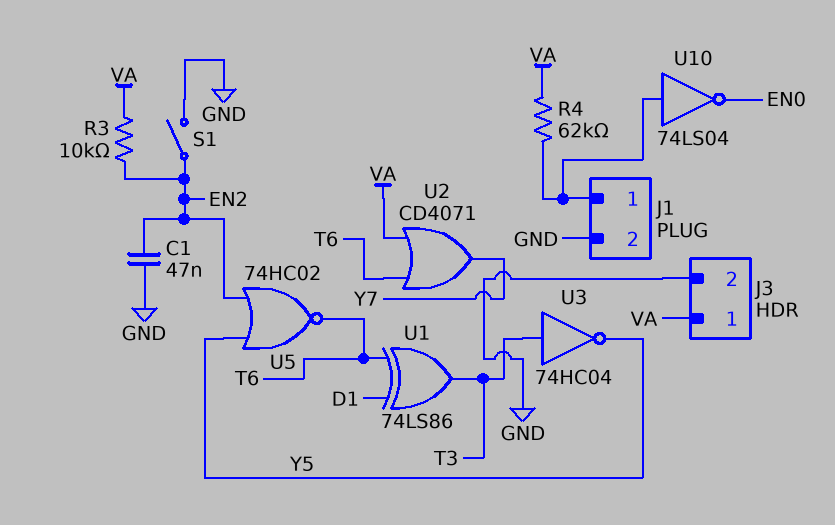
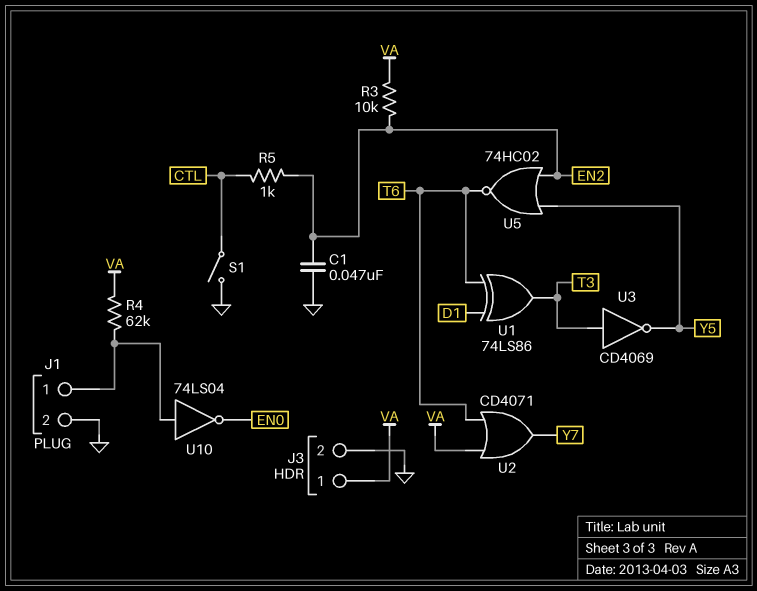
R5: none -> 1k (CTL, EN2)
S1: switch (EN2, GND) -> switch (CTL, GND)
U3: NOT 74HC04 (in T3, out Y5) -> NOT CD4069 (in T3, out Y5)

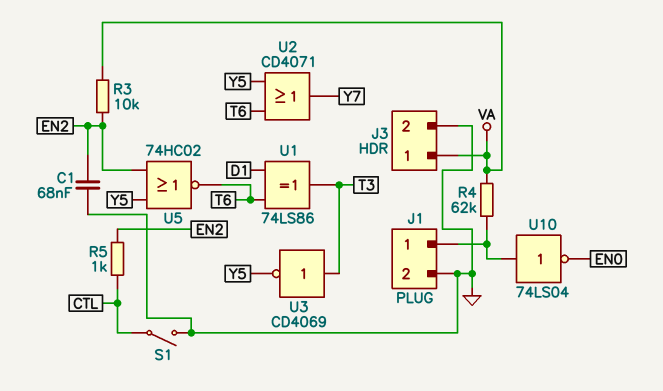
C1: 47nF (EN2, GND) -> 68nF (EN2, GND)
U2: OR CD4071 (in T6, in VA, out Y7) -> OR CD4071 (in T6, in Y5, out Y7)

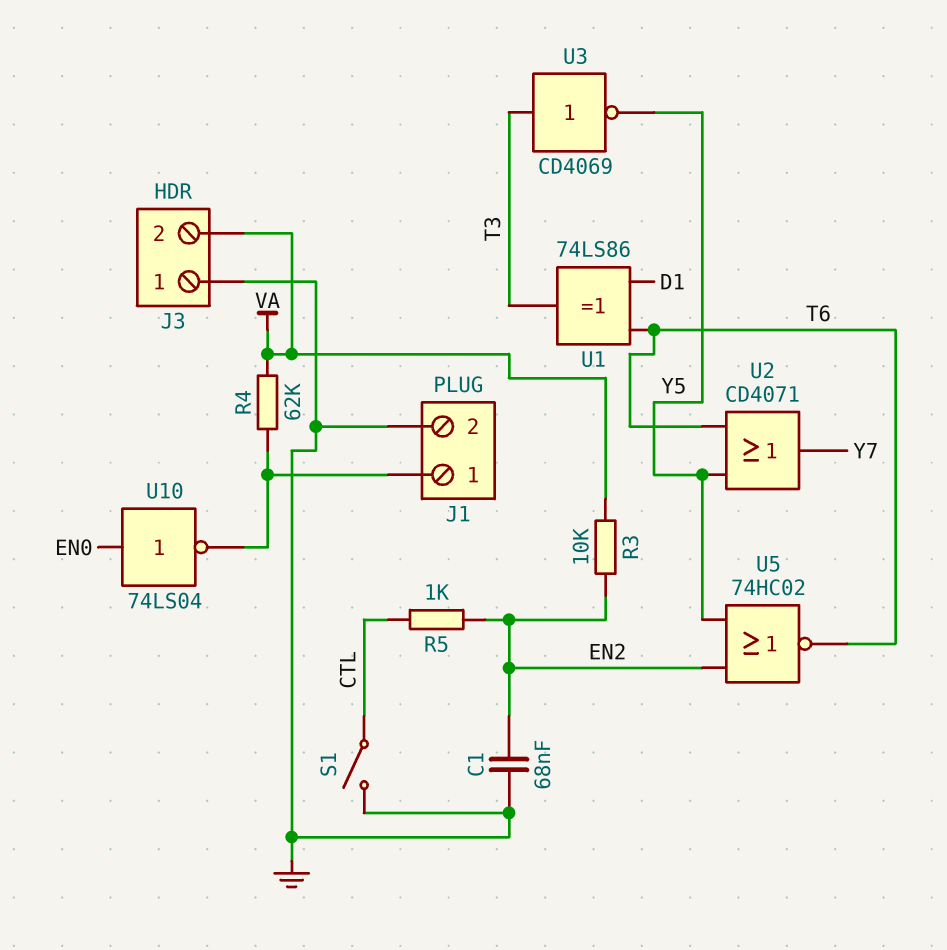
J3 pin 1: VA -> GND
J3 pin 2: GND -> VA
U10: NOT 74LS04 (in J1/1, out EN0) -> NOT 74LS04 (in EN0, out J1/1)

